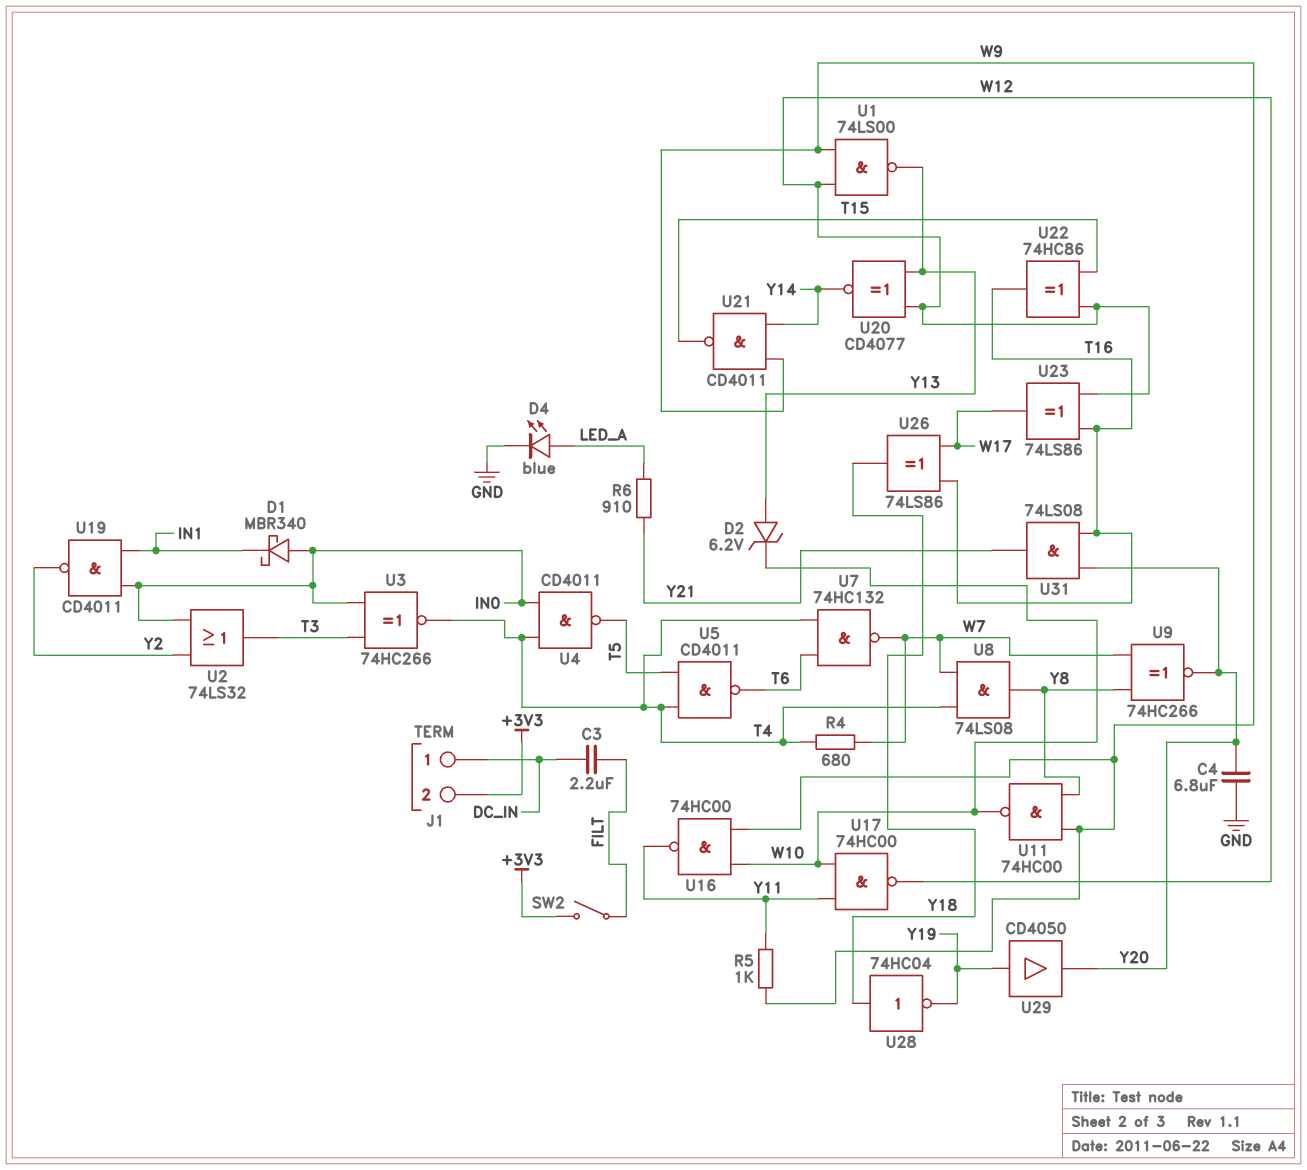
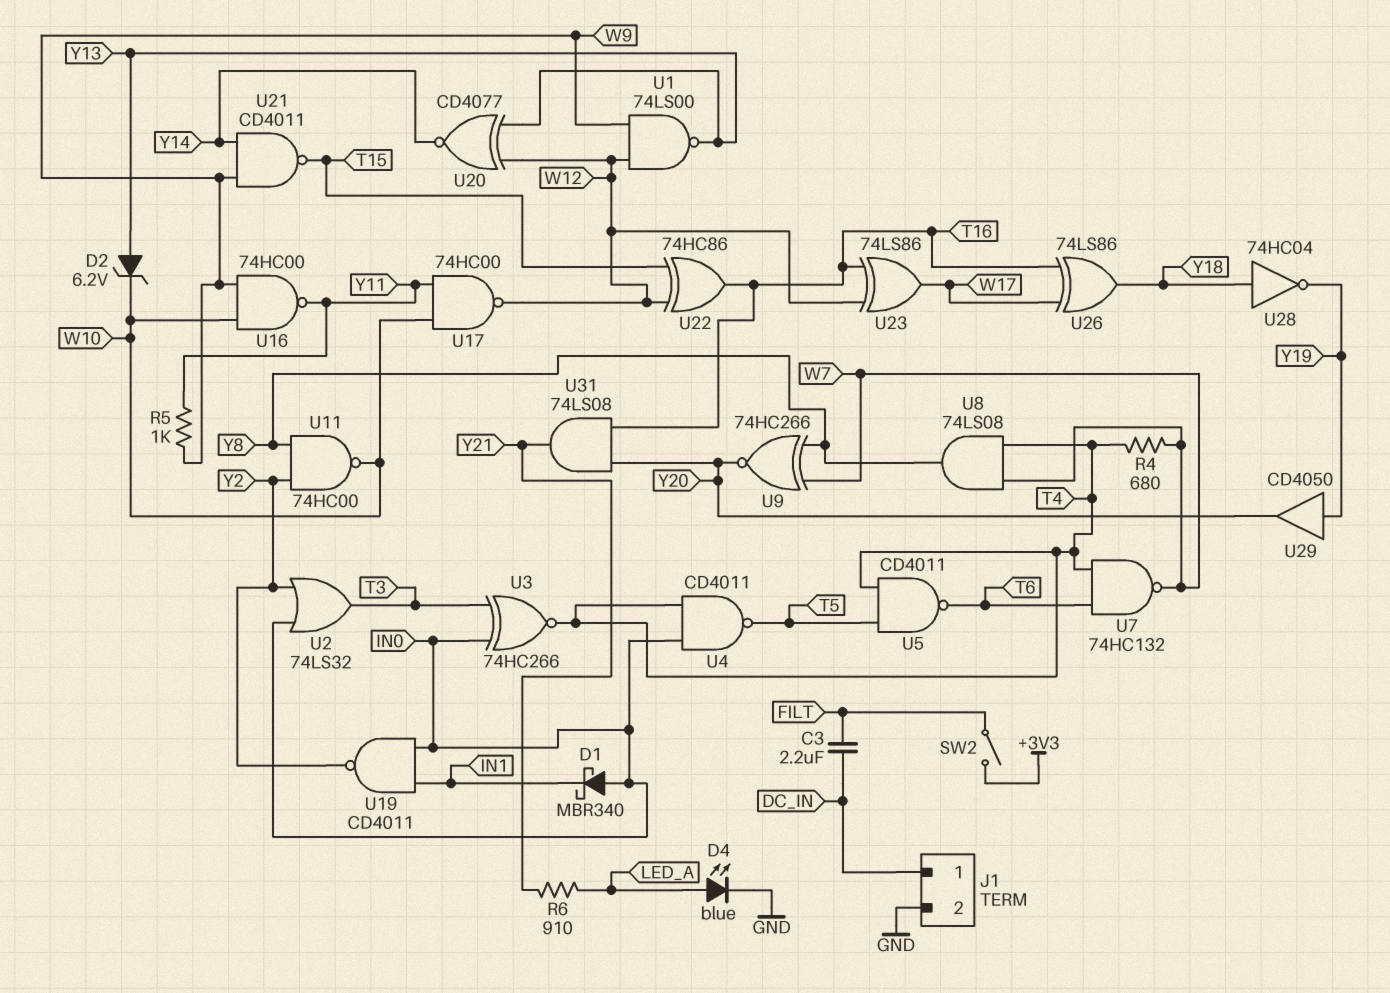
C4: 6.8uF (GND, Y20) -> none
J1 pin 2: +3V3 -> GND
U11: NAND 74HC00 (in W9, in Y8, out W10) -> NAND 74HC00 (in Y2, in Y8, out W10)

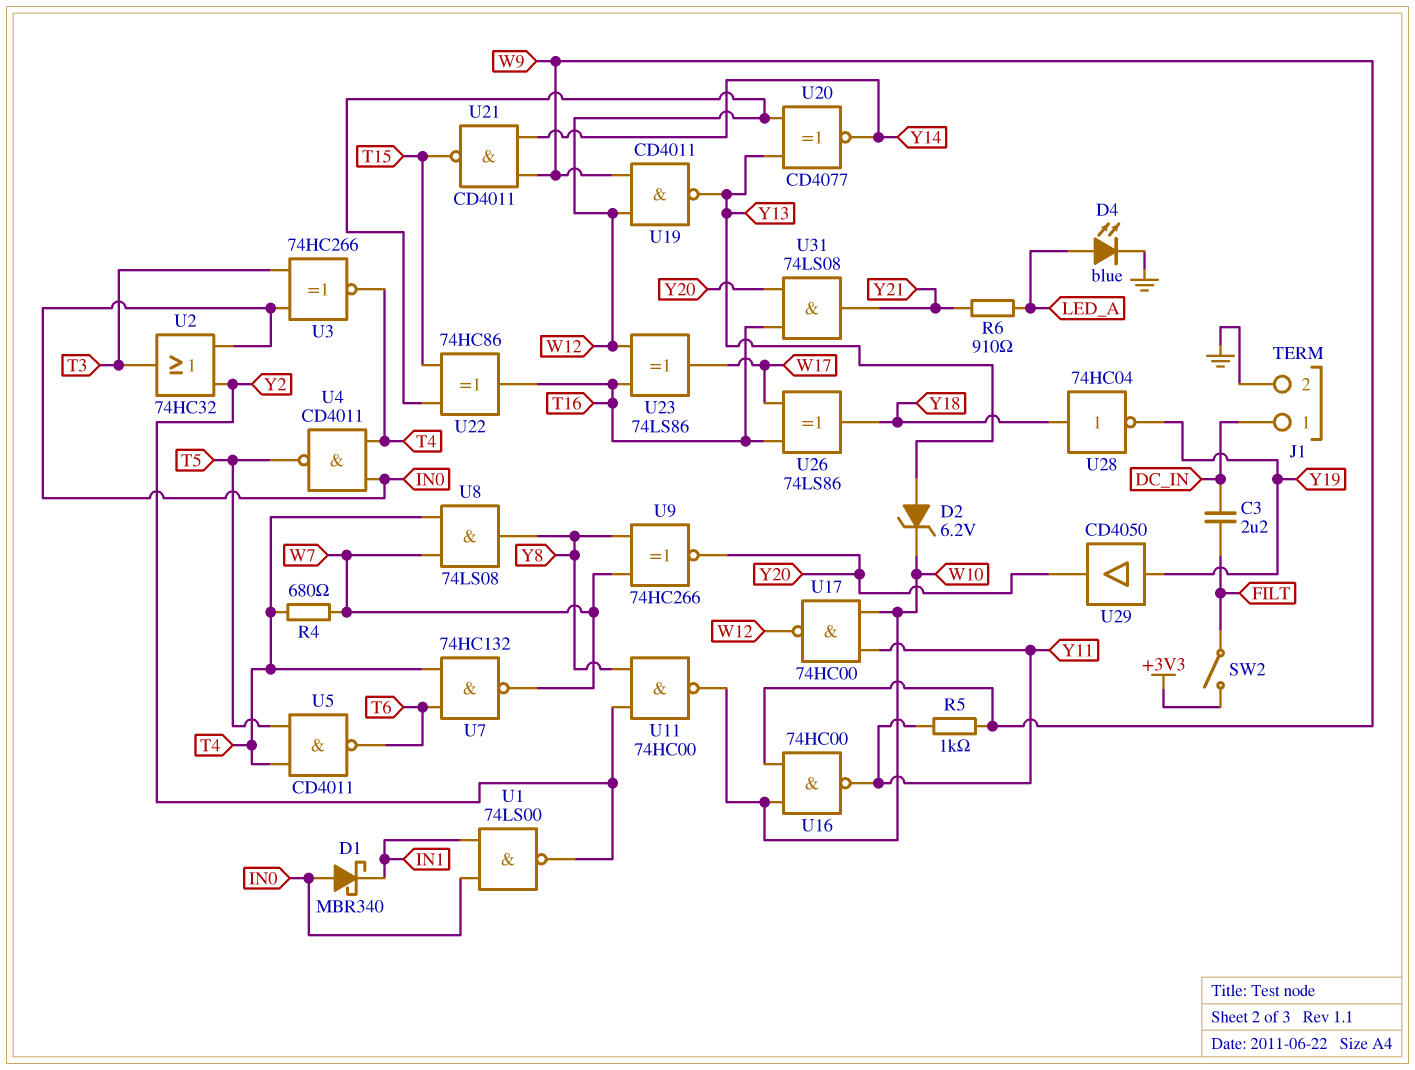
U1: NAND 74LS00 (in W9, in W12, out Y13) -> NAND 74LS00 (in IN0, in IN1, out Y2)
U2: OR 74LS32 (in IN0, in Y2, out T3) -> OR 74HC32 (in IN0, in Y2, out T3)
U19: NAND CD4011 (in IN0, in IN1, out Y2) -> NAND CD4011 (in W9, in W12, out Y13)

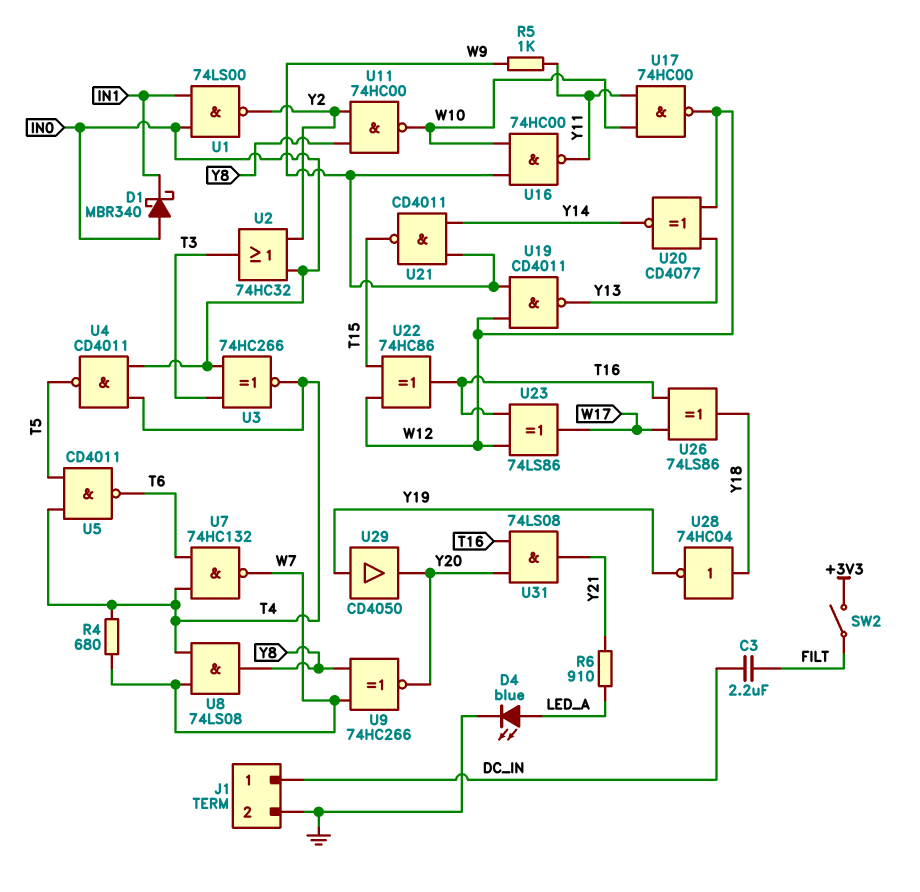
D2: zener 6.2V (A Y13, K W10) -> none

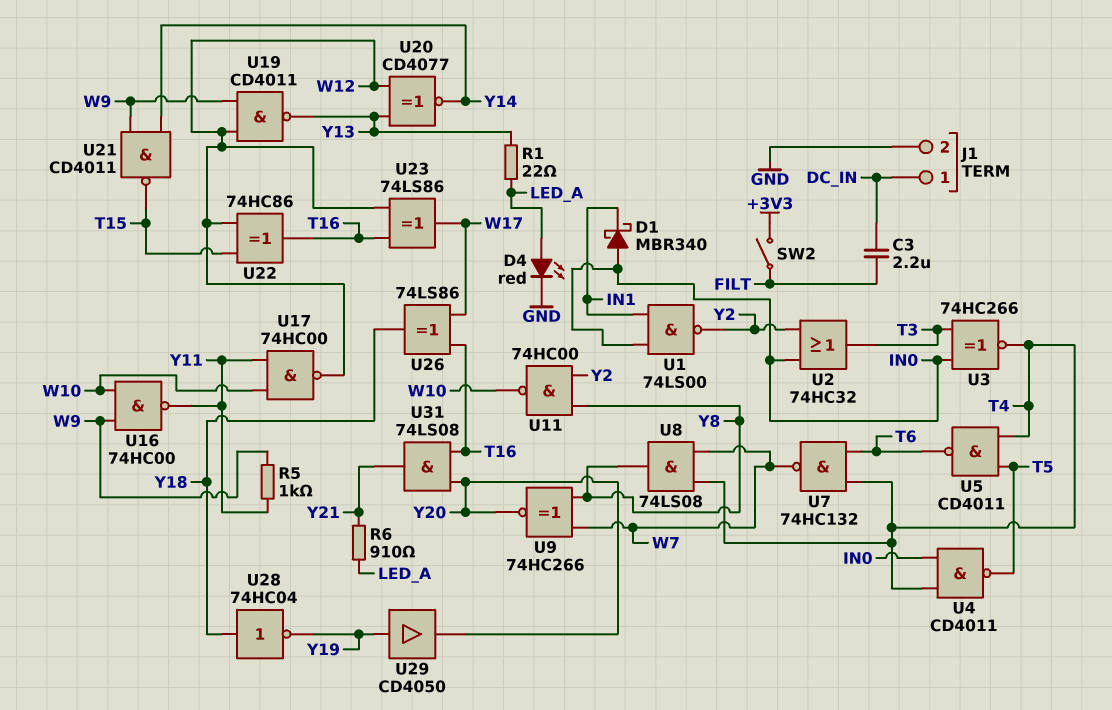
D4: LED blue (A LED_A, K GND) -> LED red (A LED_A, K GND)
R1: none -> 22 (LED_A, Y13)
R4: 680 (T4, W7) -> none

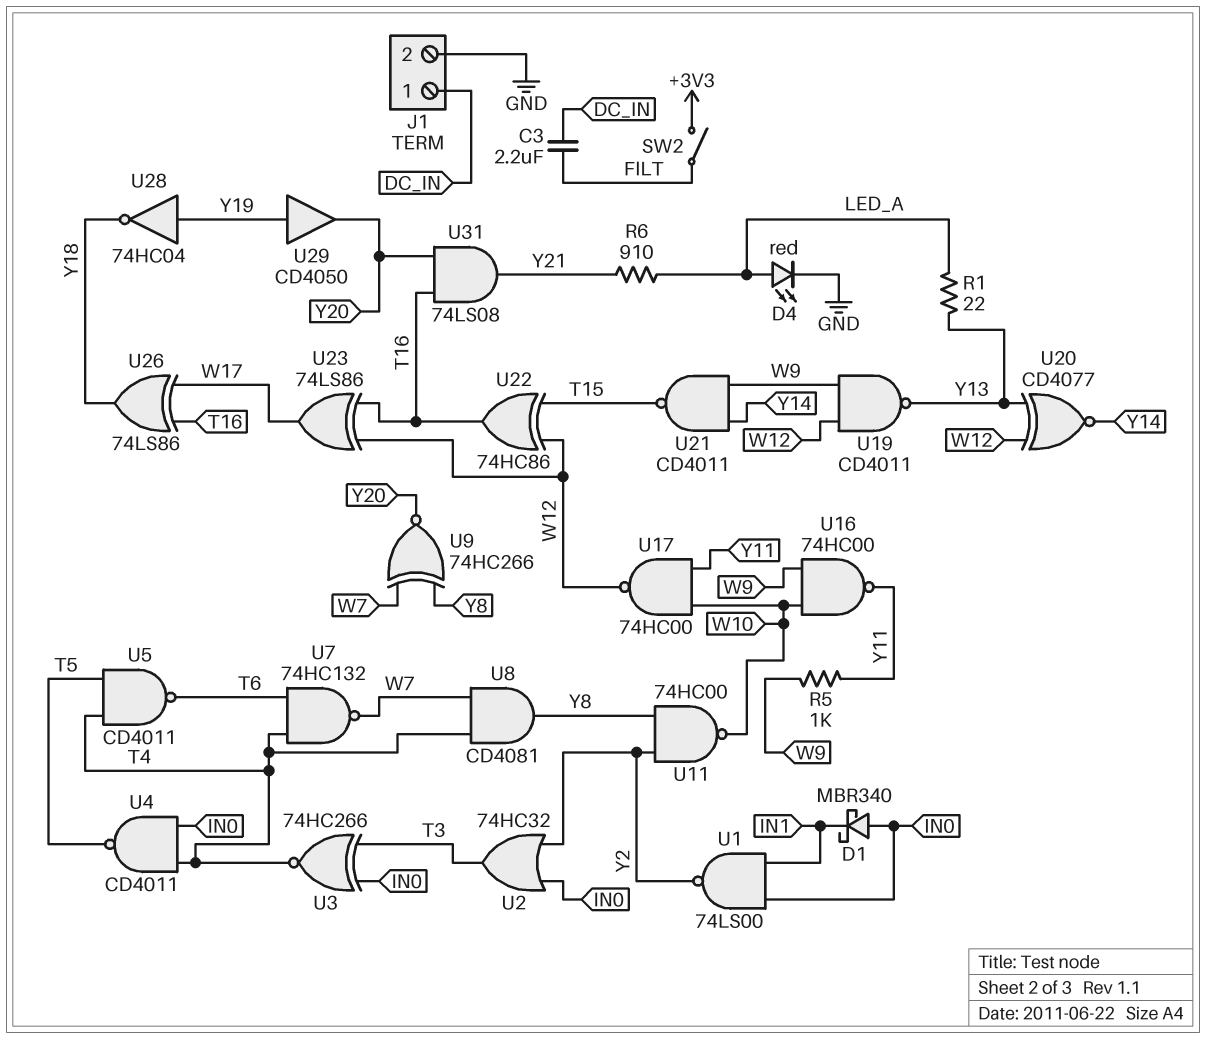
U8: AND 74LS08 (in T4, in W7, out Y8) -> AND CD4081 (in T4, in W7, out Y8)
U28: NOT 74HC04 (in Y18, out Y19) -> NOT 74HC04 (in Y19, out Y18)

